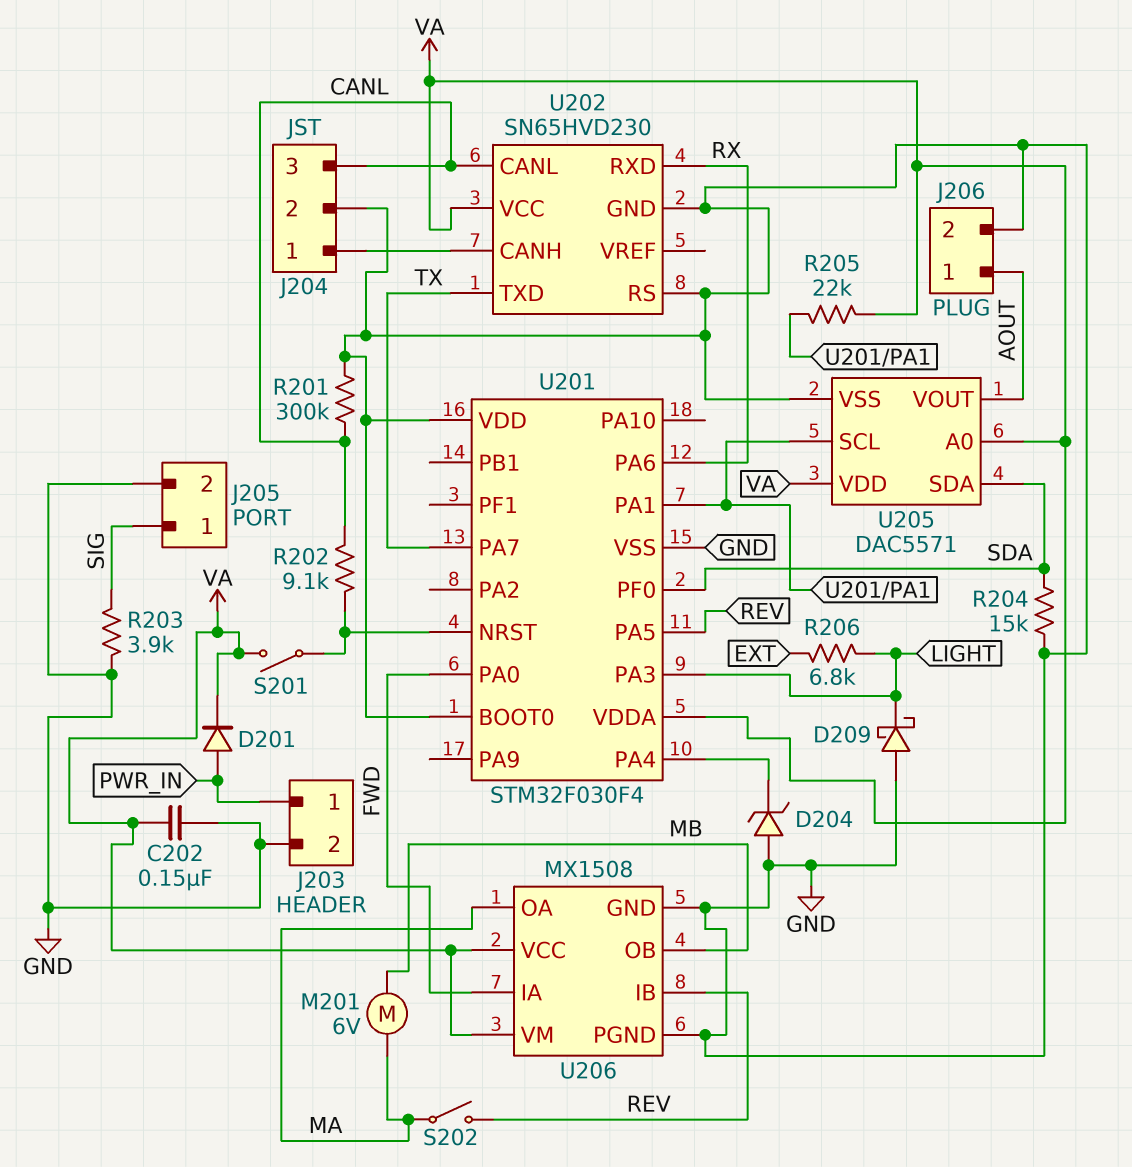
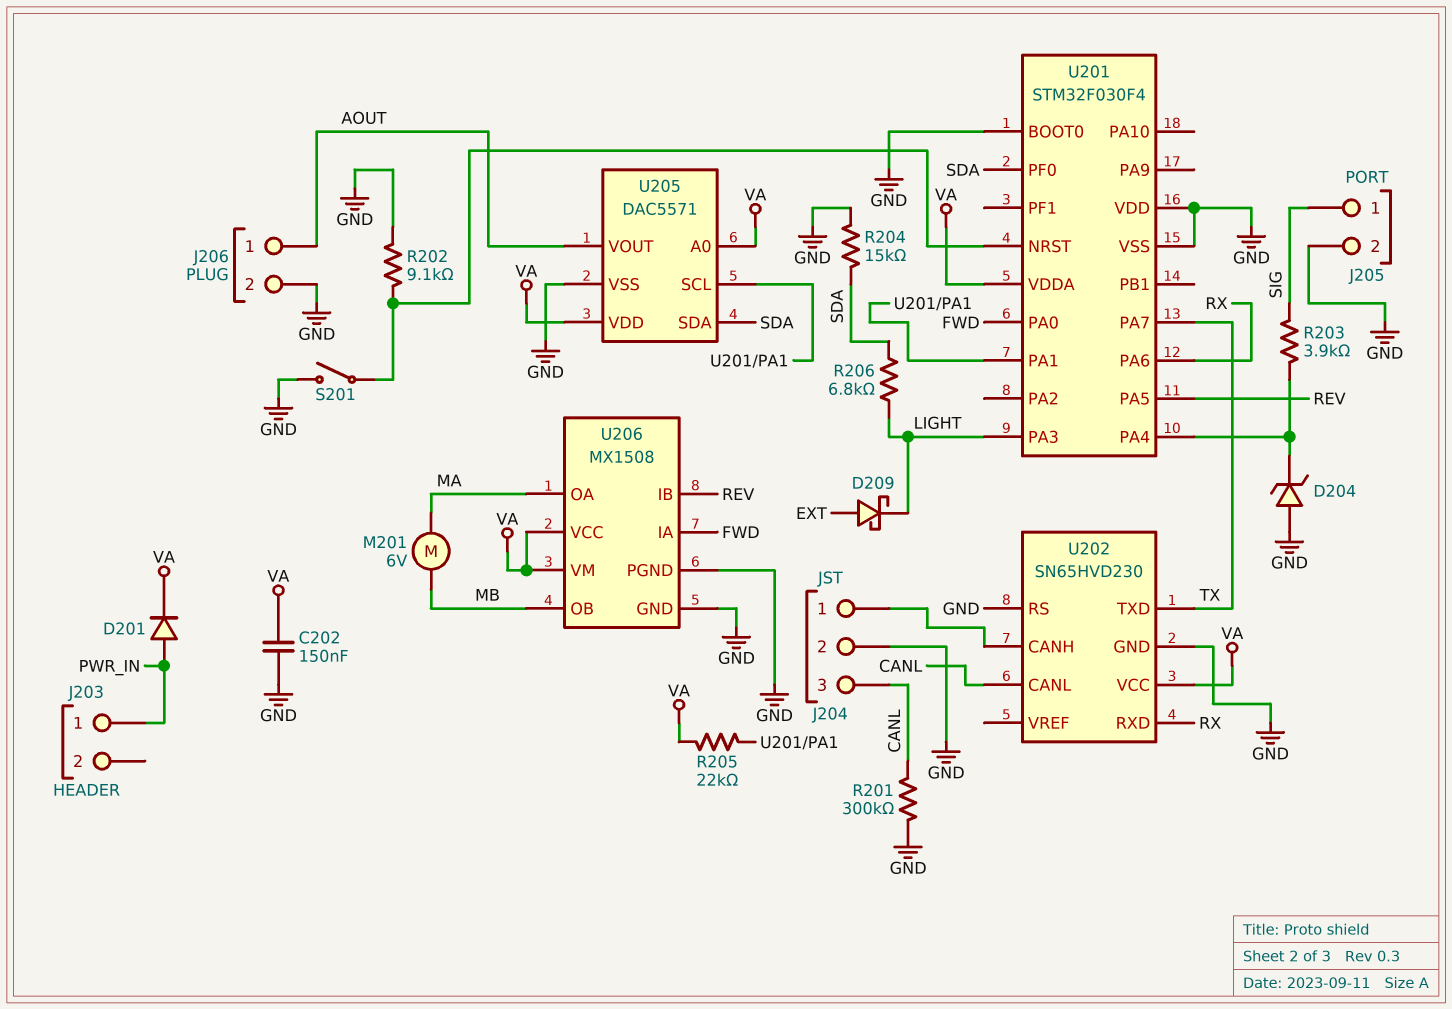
D209: schottky (A GND, K LIGHT) -> schottky (A EXT, K LIGHT)
J203 pin 2: GND -> none
R202: 9.1k (CANL, U201/NRST) -> 9.1k (GND, U201/NRST)
R203: 3.9k (GND, SIG) -> 3.9k (SIG, U201/PA4)
R206: 6.8k (EXT, LIGHT) -> 6.8k (LIGHT, SDA)
S201: switch (U201/NRST, VA) -> switch (GND, U201/NRST)
S202: switch (MA, REV) -> none

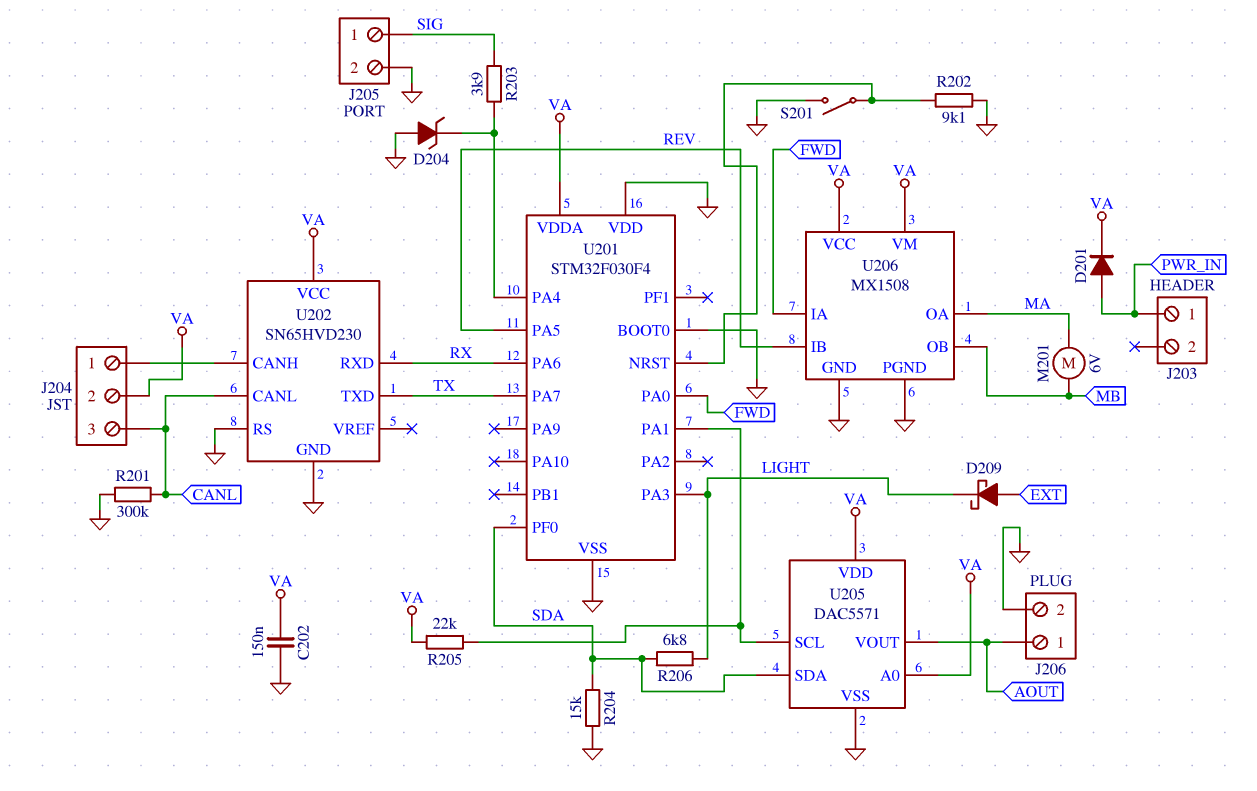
J204 pin 2: GND -> VA

